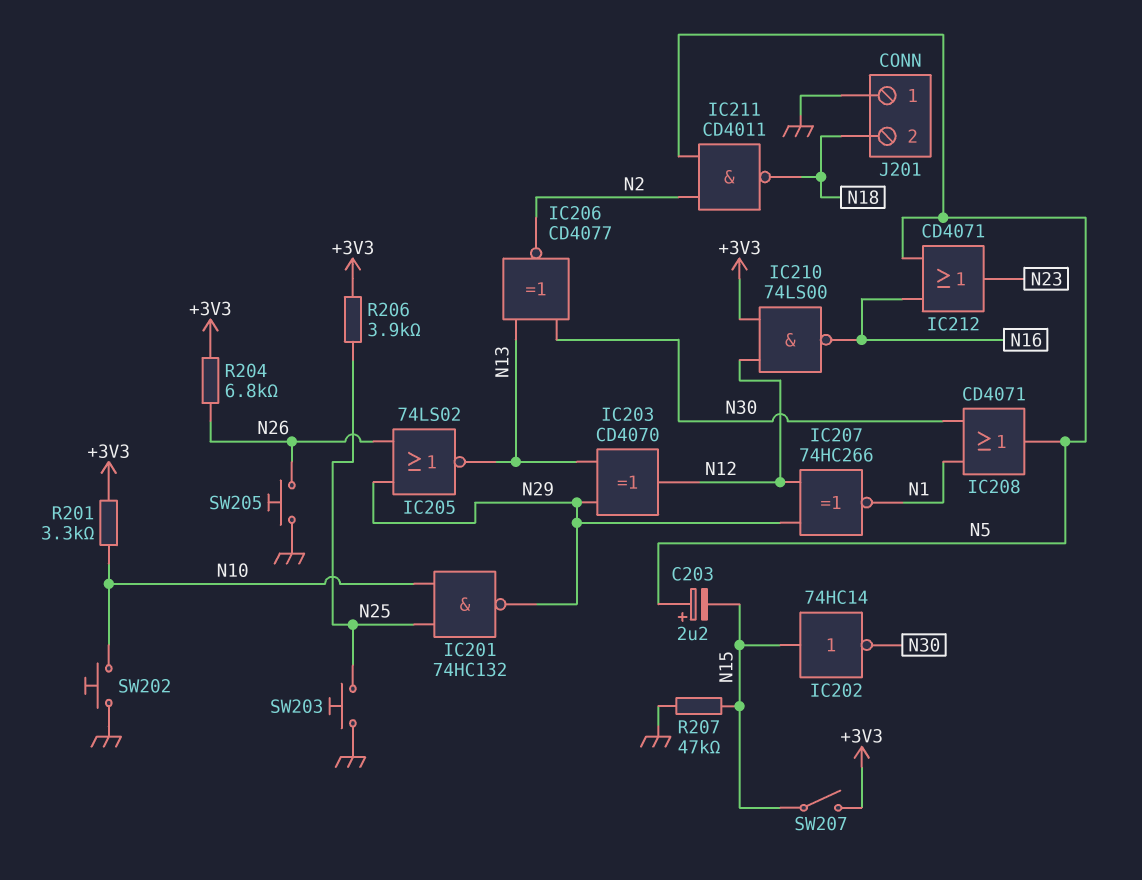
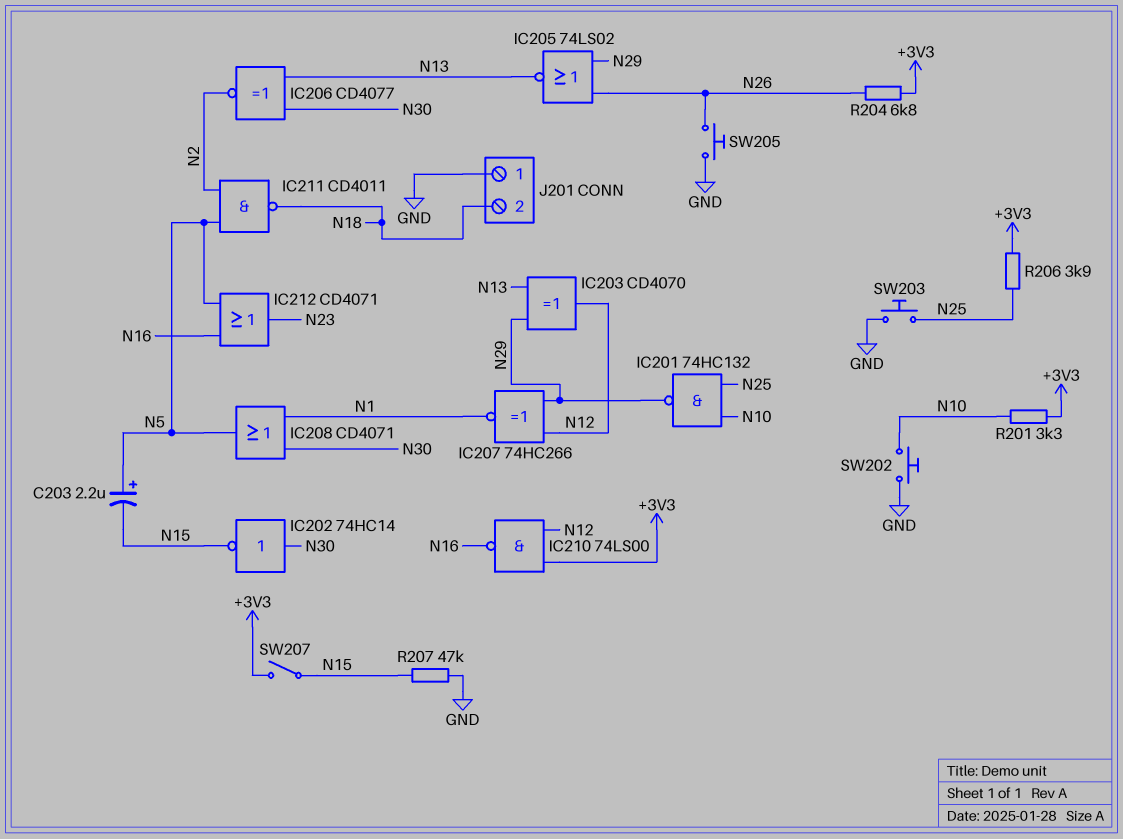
IC202: NOT 74HC14 (in N15, out N30) -> NOT 74HC14 (in N30, out N15)

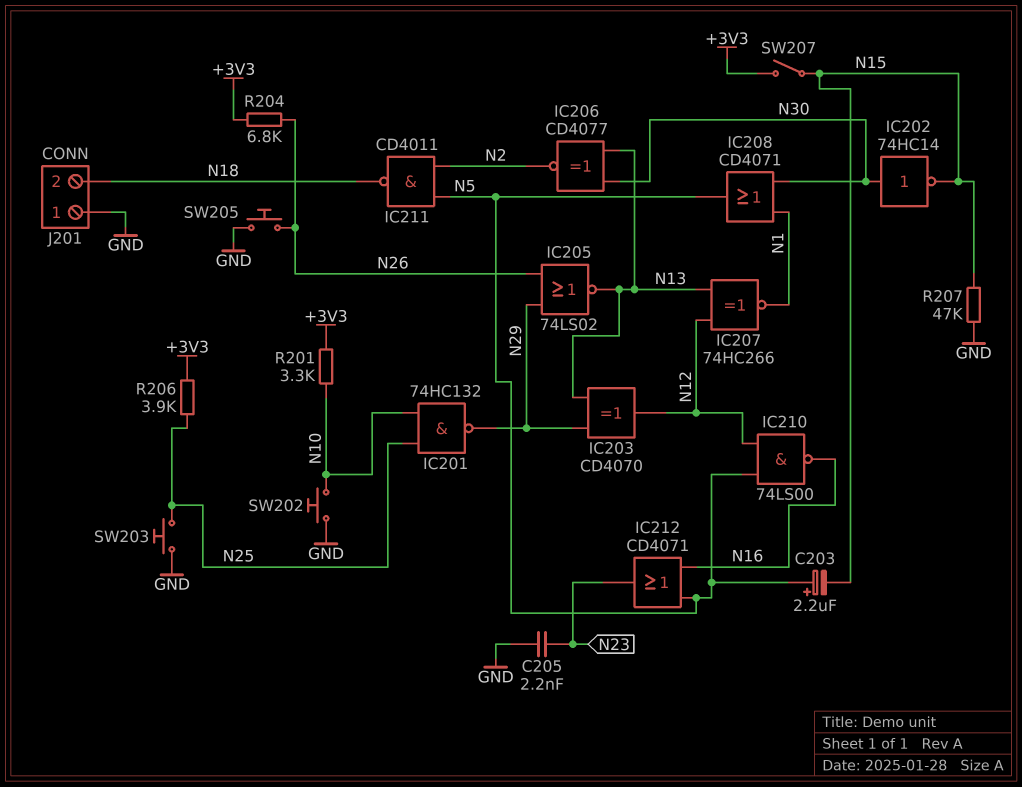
C205: none -> 2.2nF (GND, N23)
IC207: XNOR 74HC266 (in N12, in N29, out N1) -> XNOR 74HC266 (in N12, in N13, out N1)
IC210: NAND 74LS00 (in +3V3, in N12, out N16) -> NAND 74LS00 (in N5, in N12, out N16)

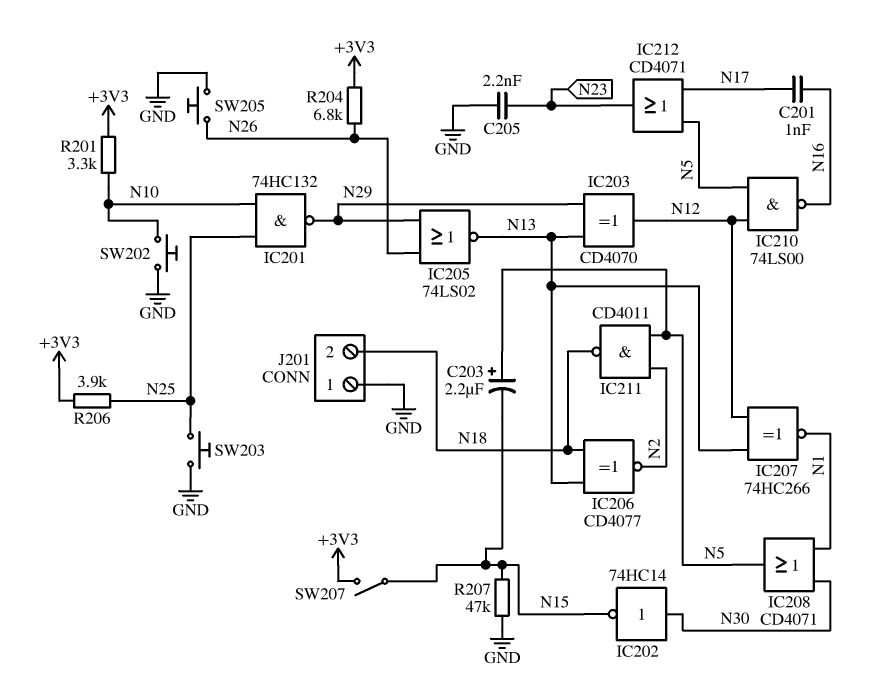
C201: none -> 1nF (N16, N17)
IC206: XNOR CD4077 (in N13, in N30, out N2) -> XNOR CD4077 (in N13, in N18, out N2)
IC212: OR CD4071 (in N5, in N16, out N23) -> OR CD4071 (in N5, in N17, out N23)

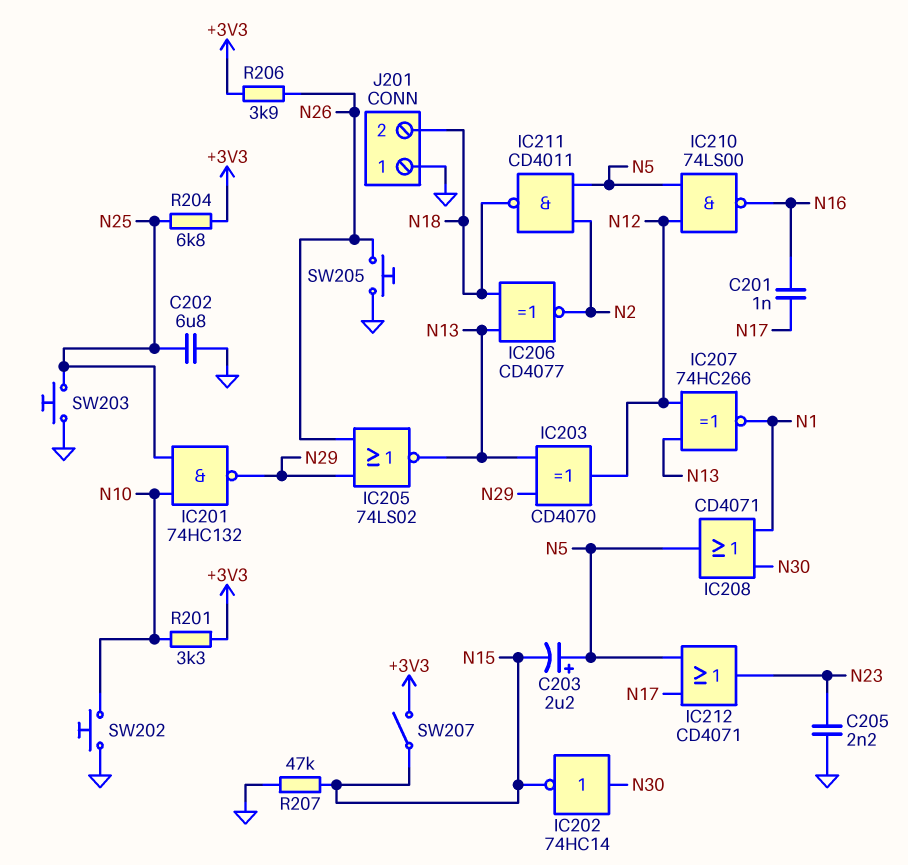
C202: none -> 6.8uF (GND, N25)
R204: 6.8k (+3V3, N26) -> 6.8k (+3V3, N25)
R206: 3.9k (+3V3, N25) -> 3.9k (+3V3, N26)

